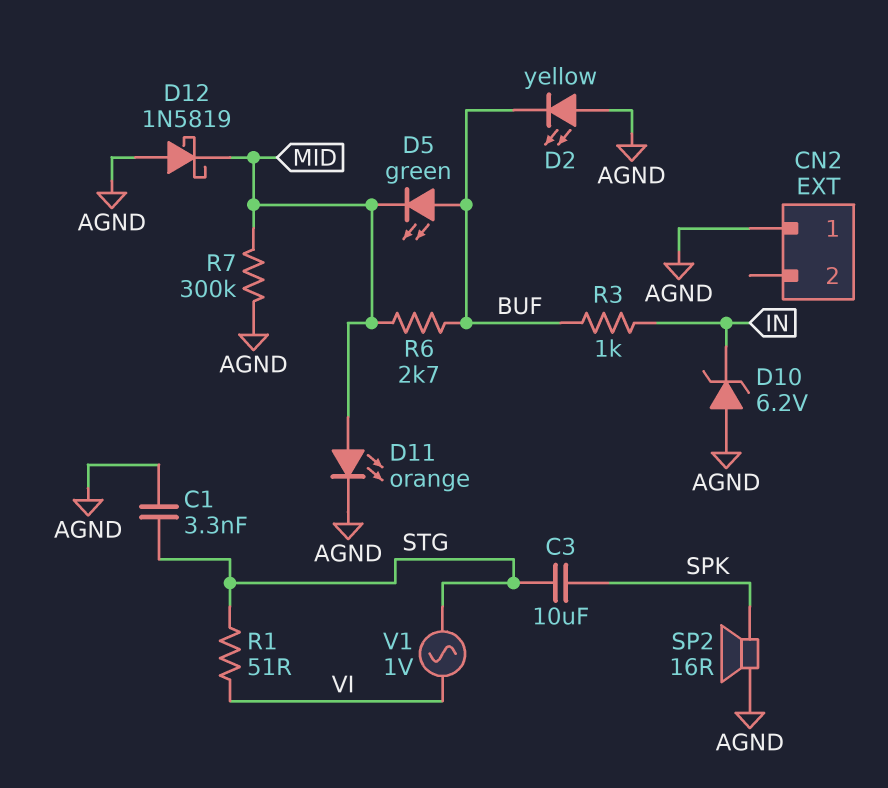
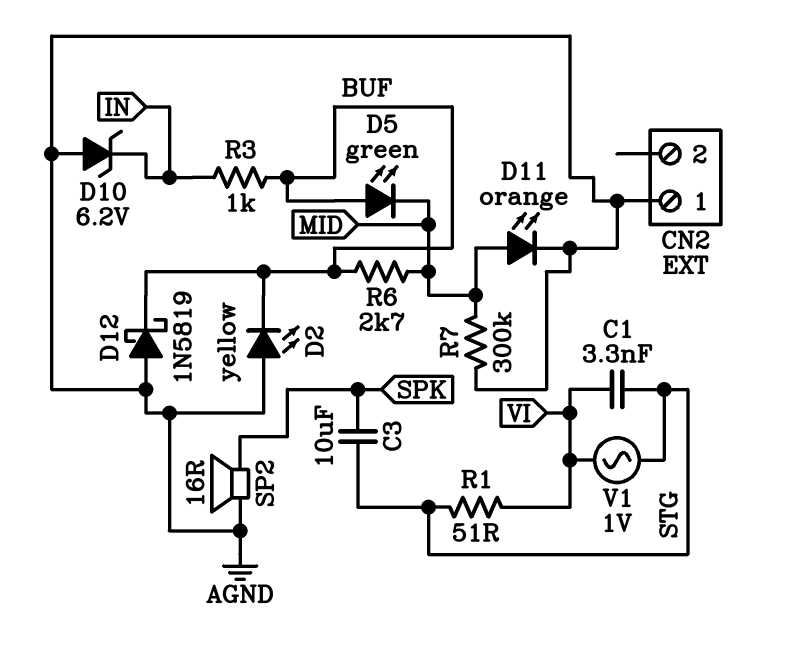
C1: 3.3nF (AGND, STG) -> 3.3nF (STG, VI)
D12: schottky 1N5819 (A AGND, K MID) -> schottky 1N5819 (A AGND, K BUF)

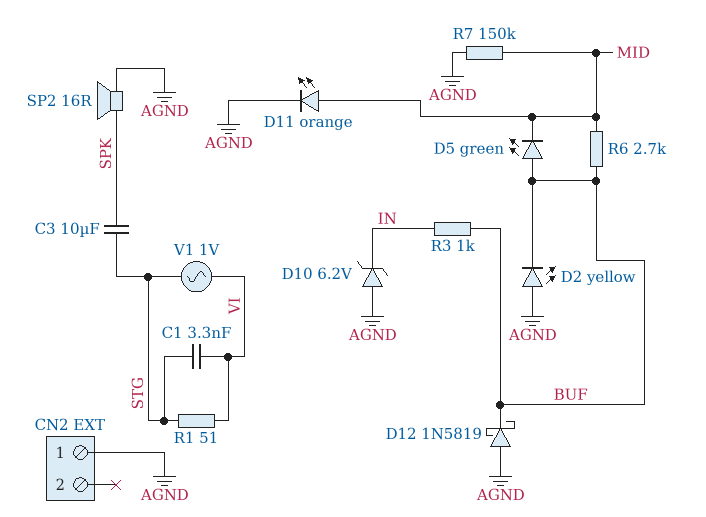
R7: 300k (AGND, MID) -> 150k (AGND, MID)

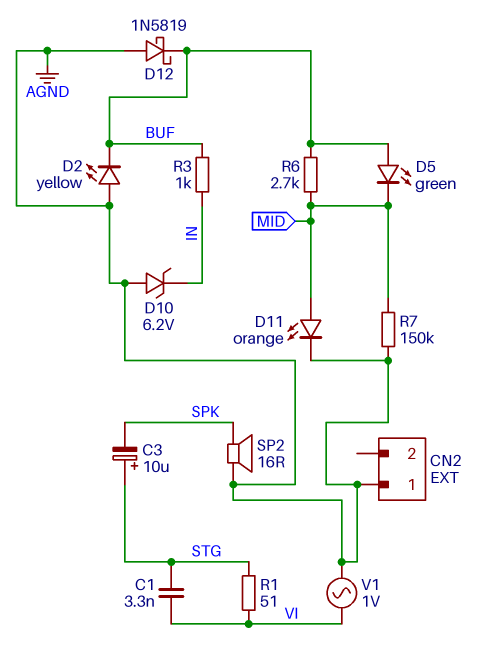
C3: 10uF (SPK, STG) -> 10uF (plus STG, minus SPK)
V1: AC 1V (STG, VI) -> AC 1V (AGND, VI)

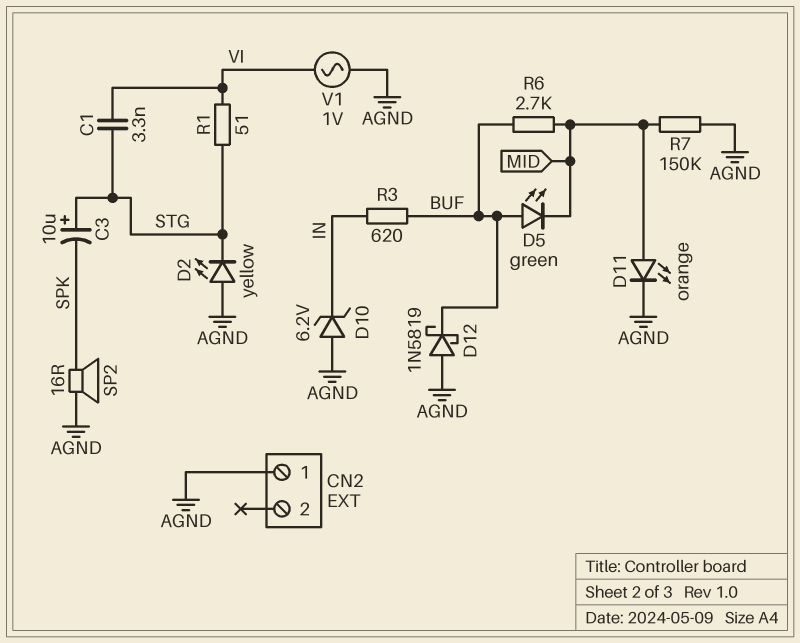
D2: LED yellow (A AGND, K BUF) -> LED yellow (A AGND, K STG)
R3: 1k (BUF, IN) -> 620 (BUF, IN)

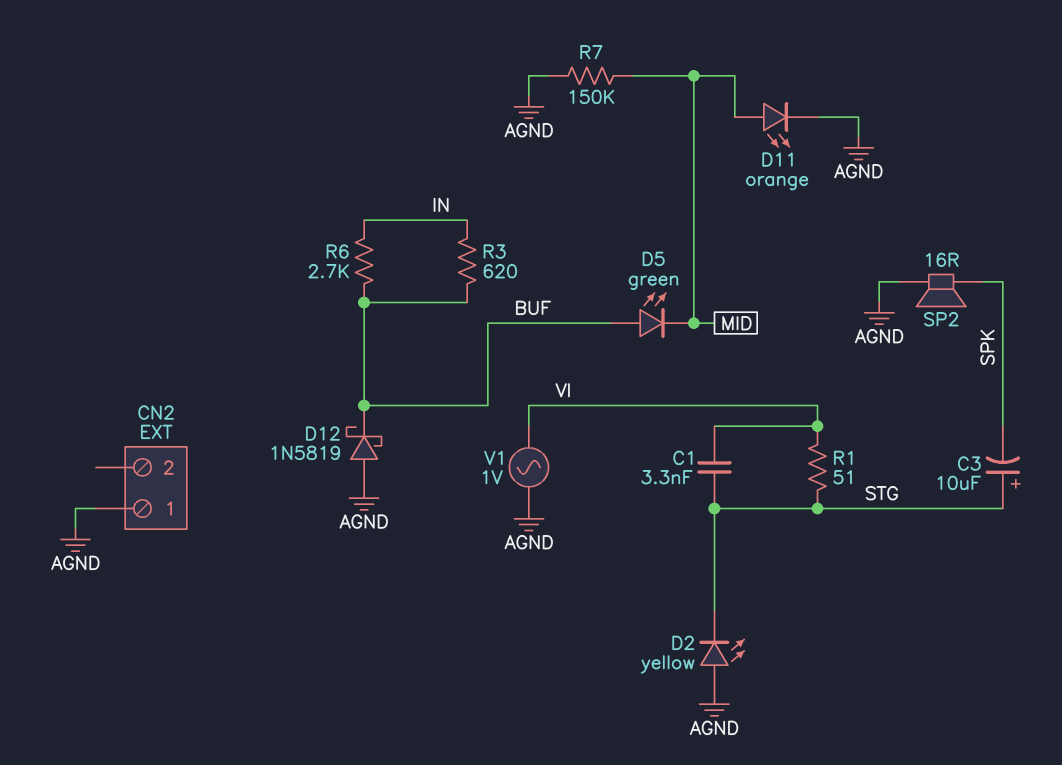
D10: zener 6.2V (A AGND, K IN) -> none
R6: 2.7k (BUF, MID) -> 2.7k (BUF, IN)

